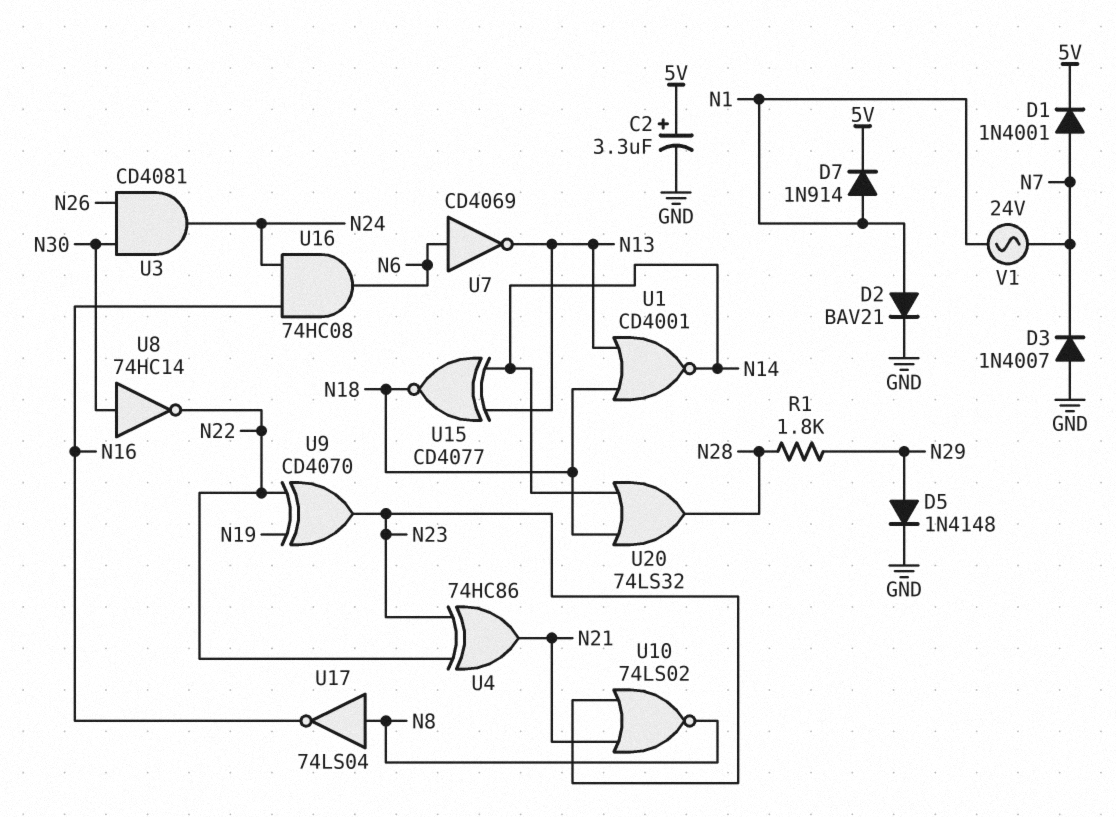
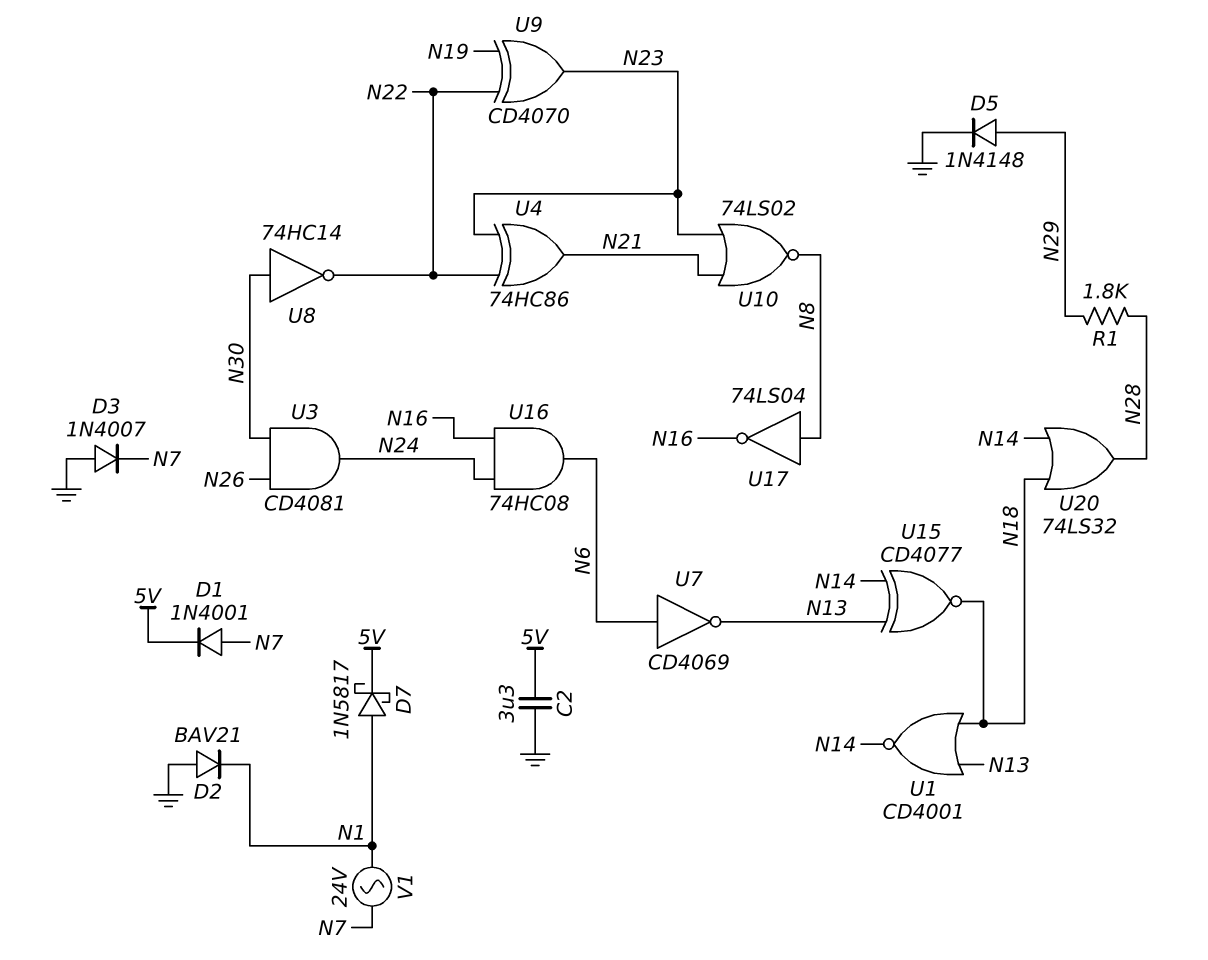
C2: 3.3uF (plus 5V, minus GND) -> 3.3uF (5V, GND)
D2: diode BAV21 (A N1, K GND) -> diode BAV21 (A GND, K N1)
D7: diode 1N914 (A N1, K 5V) -> schottky 1N5817 (A N1, K 5V)

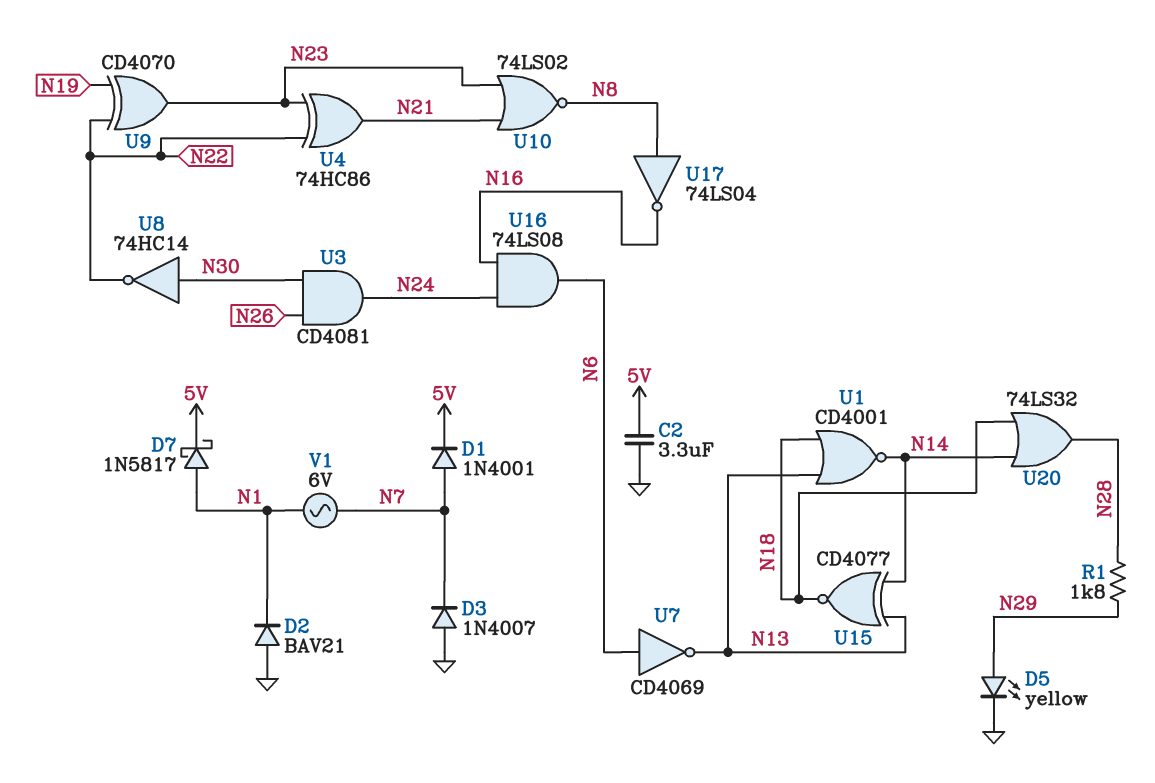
D5: diode 1N4148 (A N29, K GND) -> LED yellow (A N29, K GND)
U16: AND 74HC08 (in N16, in N24, out N6) -> AND 74LS08 (in N16, in N24, out N6)
V1: AC 24V (N1, N7) -> AC 6V (N1, N7)

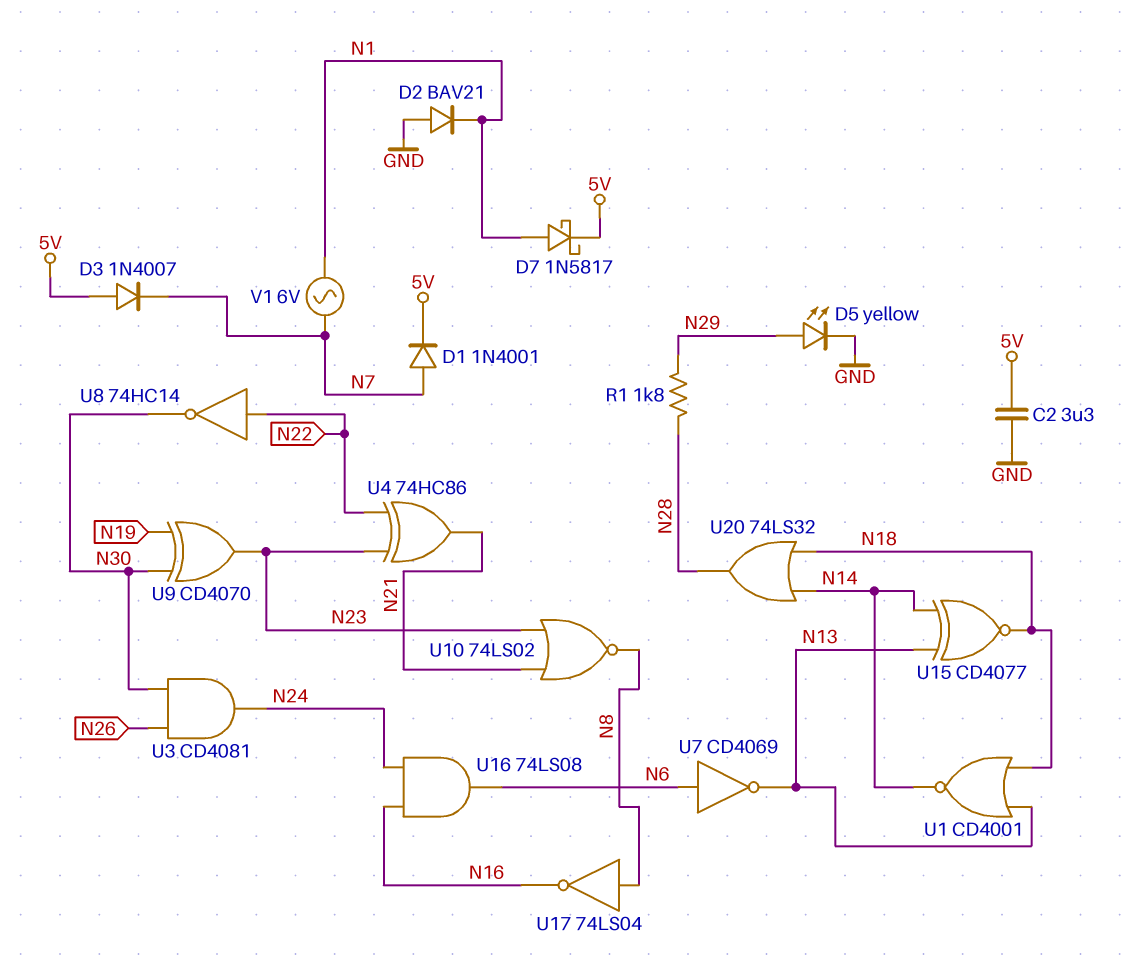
D3: diode 1N4007 (A GND, K N7) -> diode 1N4007 (A 5V, K N7)
U8: NOT 74HC14 (in N30, out N22) -> NOT 74HC14 (in N22, out N30)
U9: XOR CD4070 (in N19, in N22, out N23) -> XOR CD4070 (in N19, in N30, out N23)

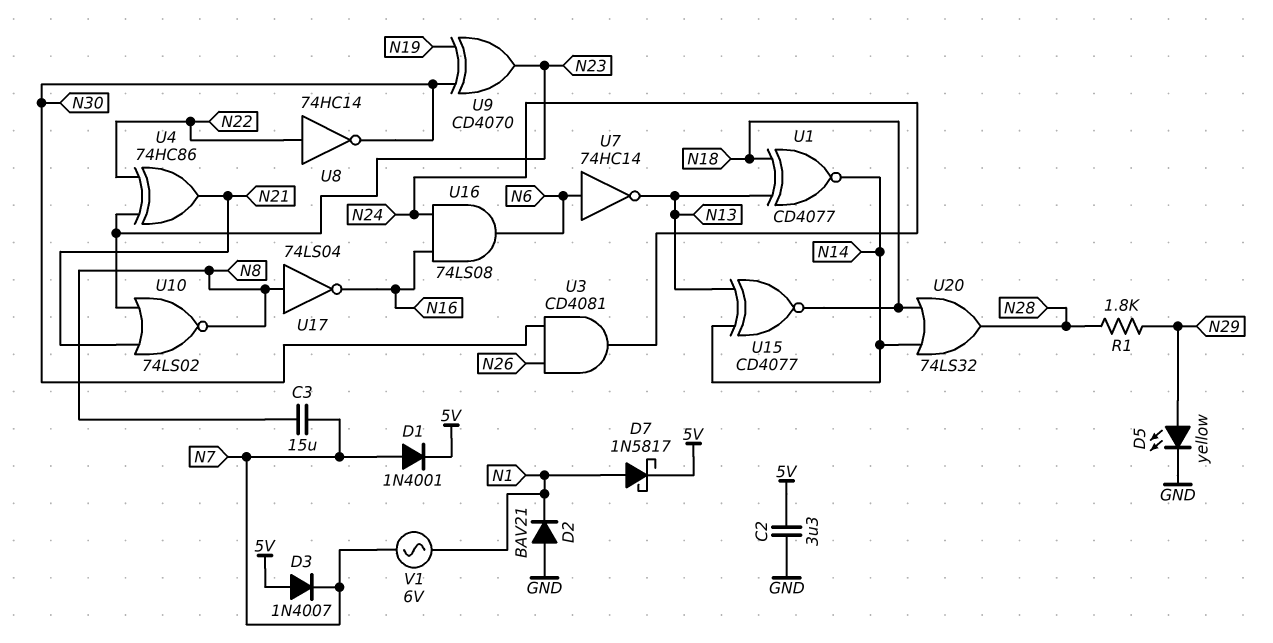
C3: none -> 15uF (N7, N8)
U1: NOR CD4001 (in N13, in N18, out N14) -> XNOR CD4077 (in N13, in N18, out N14)
U7: NOT CD4069 (in N6, out N13) -> NOT 74HC14 (in N6, out N13)

